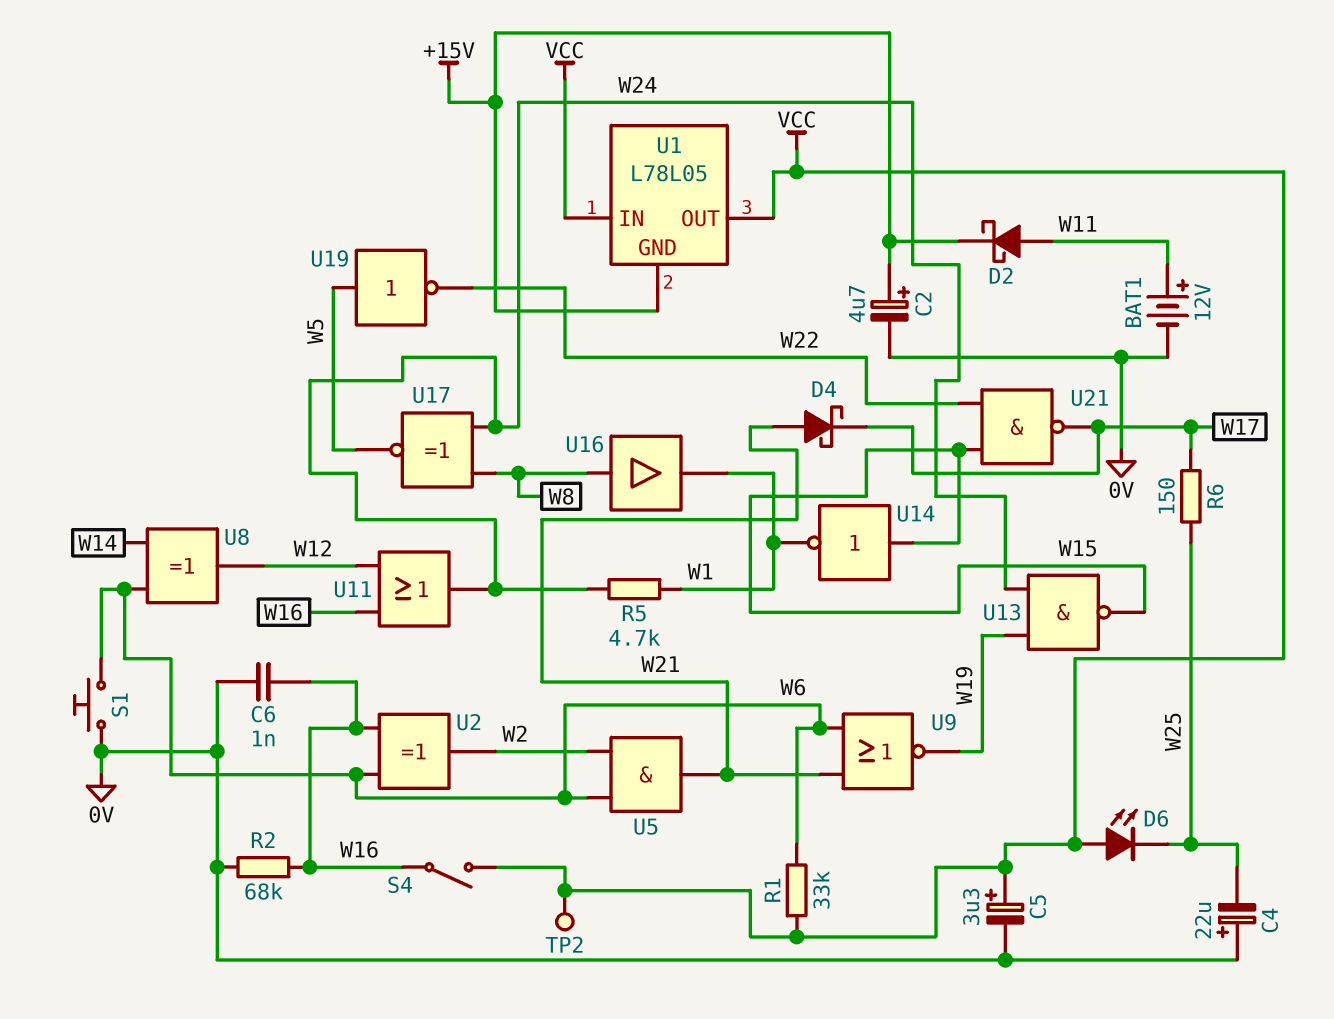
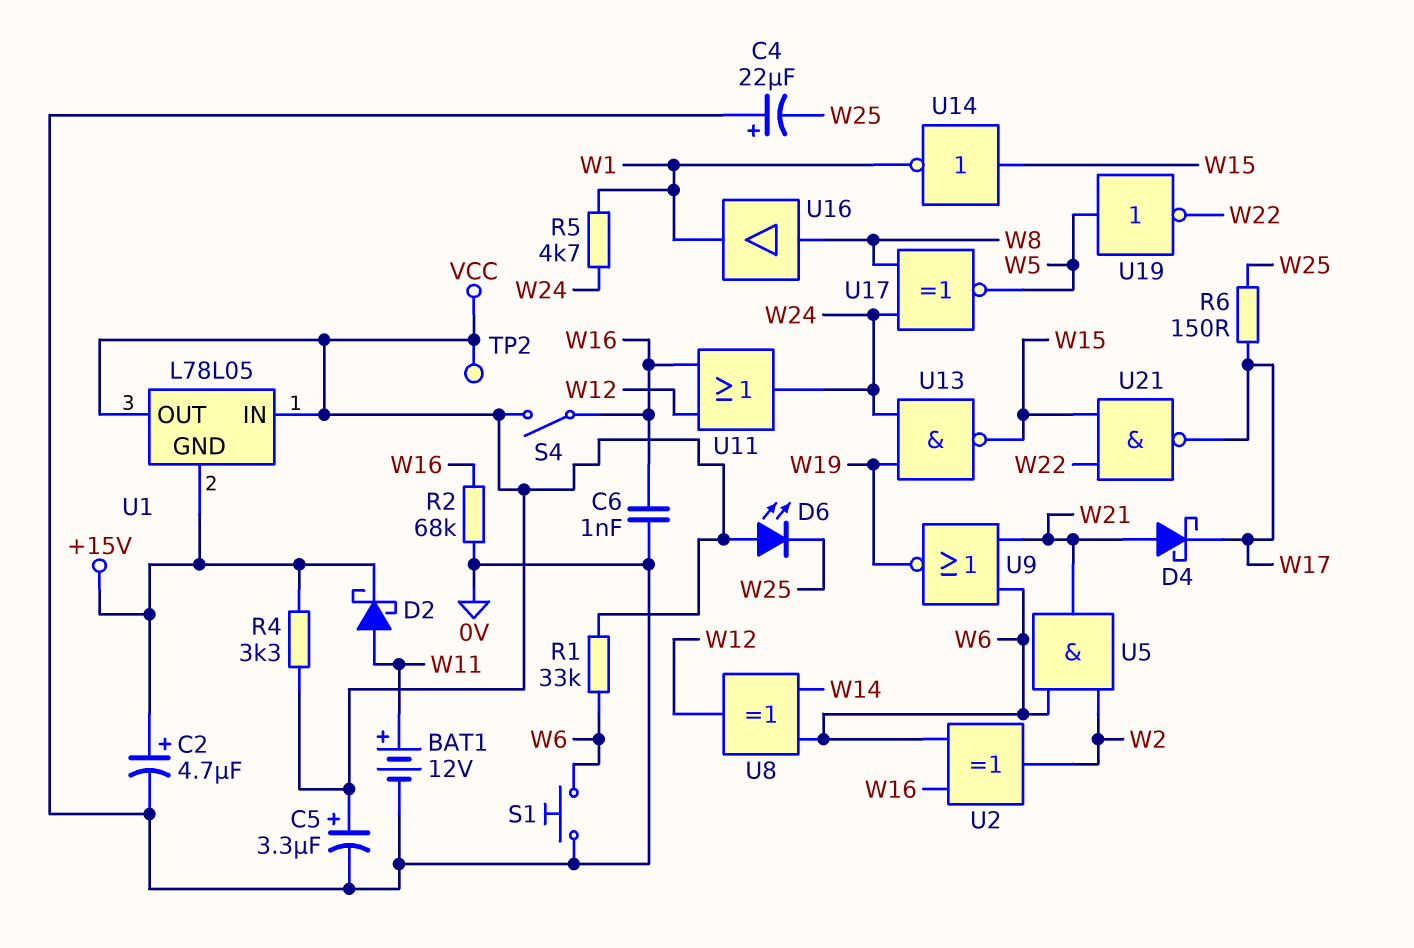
R4: none -> 3.3k (+15V, VCC)

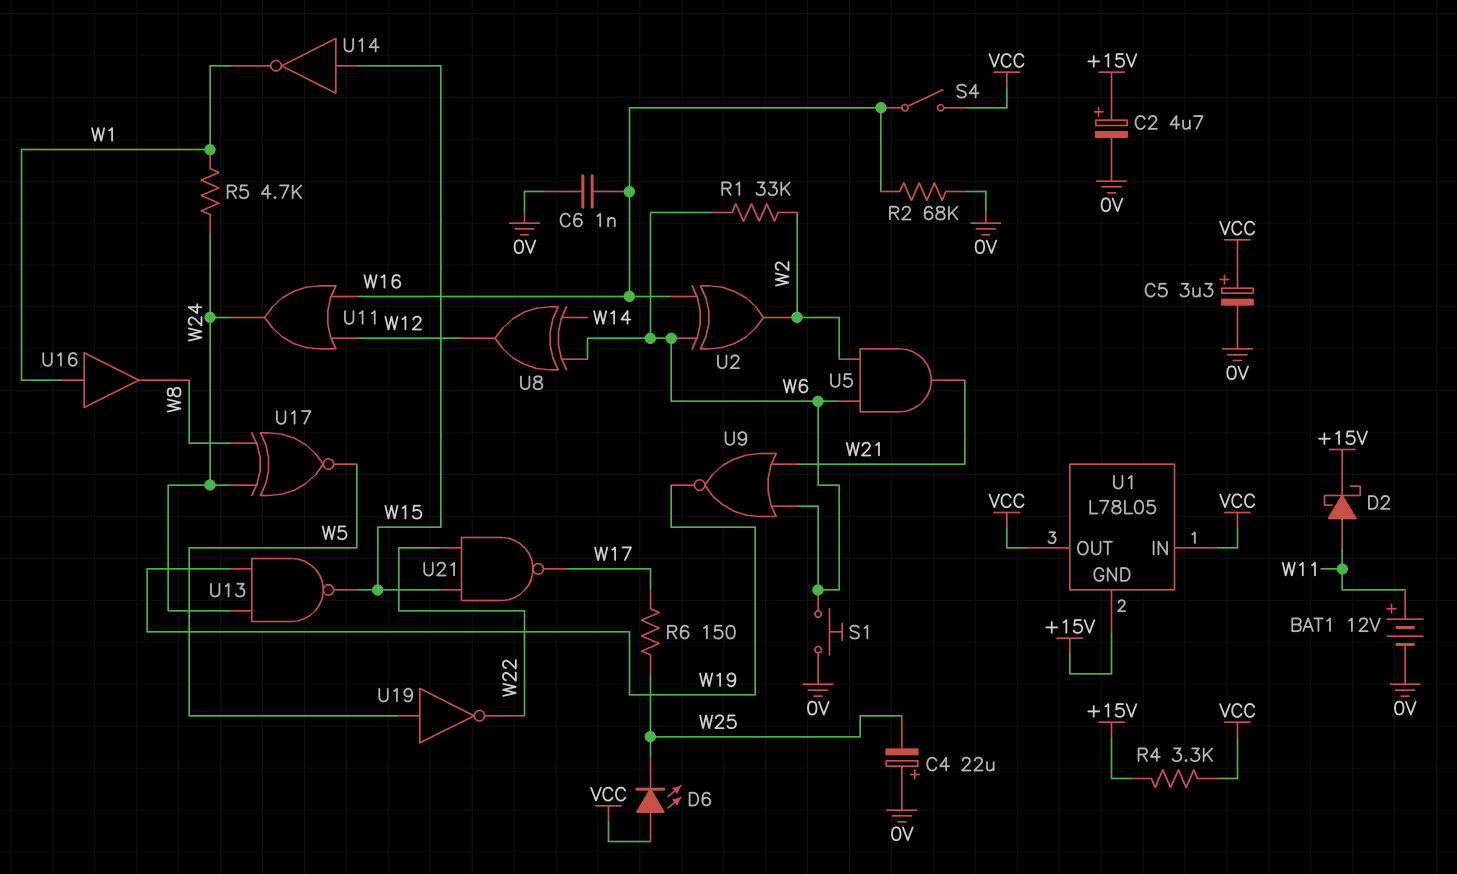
D4: schottky (A W21, K W17) -> none
R1: 33k (VCC, W6) -> 33k (W2, W6)
TP2: test point (VCC) -> none
U16: buffer (in W8, out W1) -> buffer (in W1, out W8)

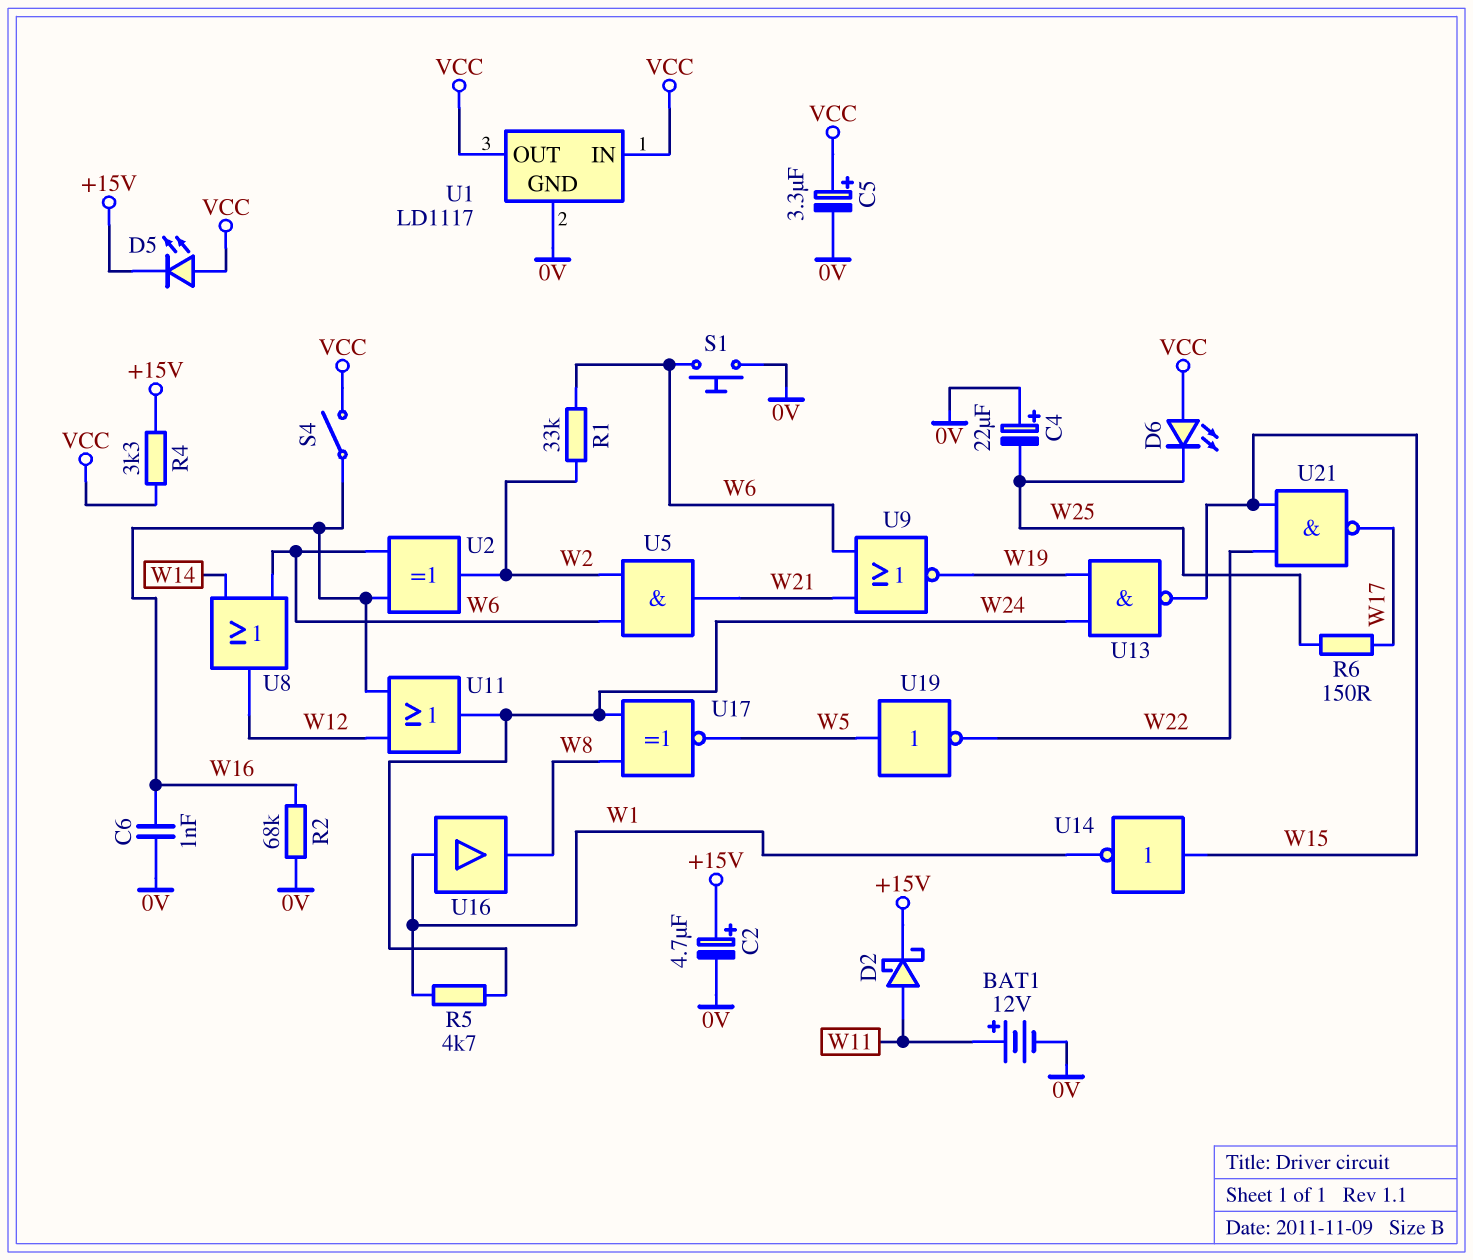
D5: none -> LED (A VCC, K +15V)
U1: L78L05 -> LD1117
U1 pin GND: +15V -> 0V
U8: XOR (in W6, in W14, out W12) -> OR (in W6, in W14, out W12)

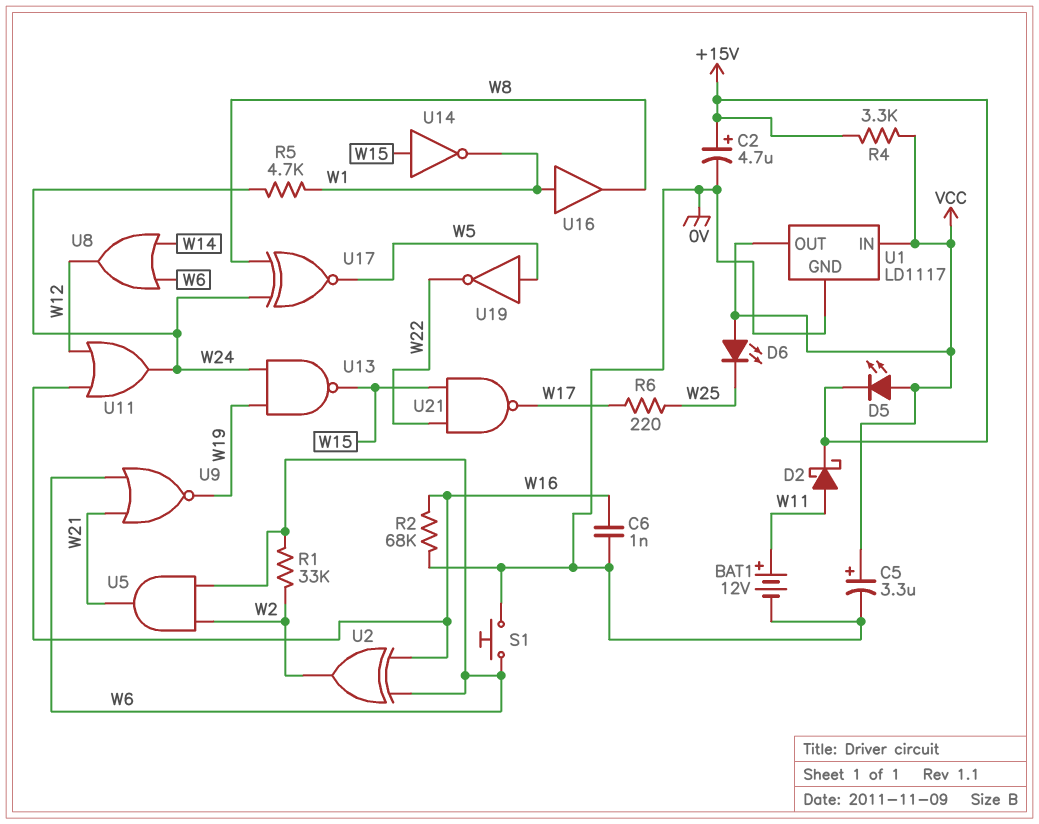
C4: 22uF (plus 0V, minus W25) -> none
R6: 150 (W17, W25) -> 220 (W17, W25)
S4: switch (VCC, W16) -> none

